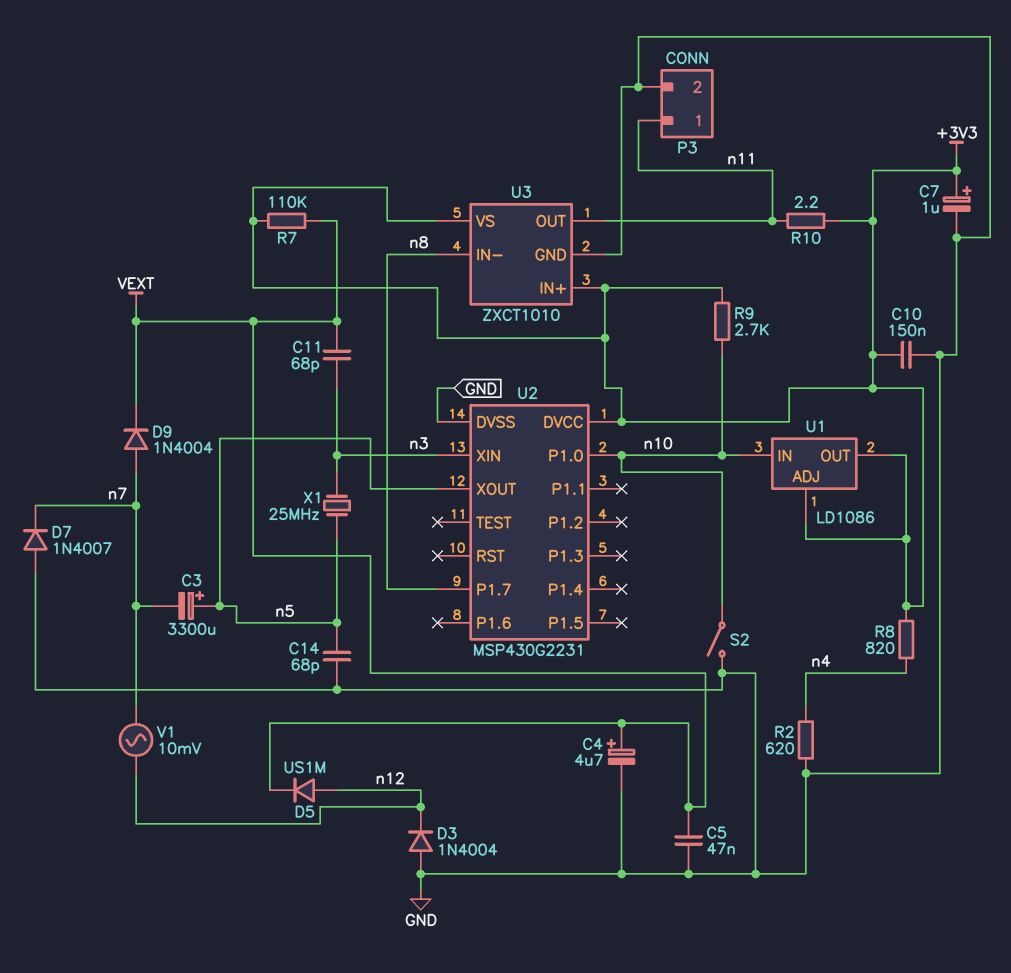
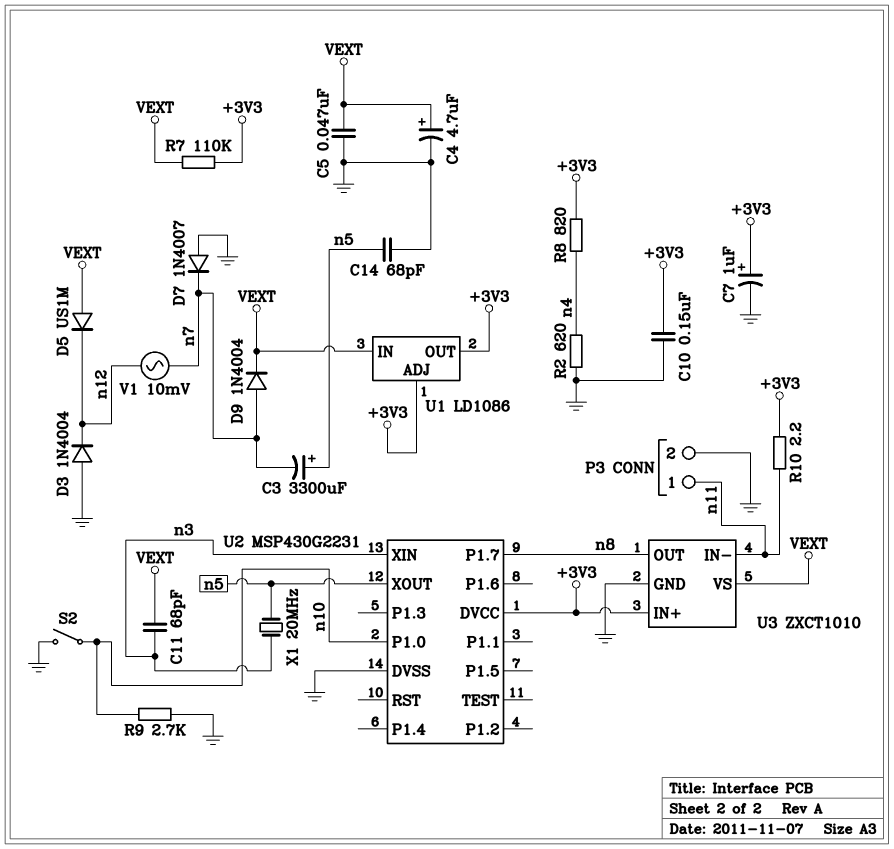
D5: diode US1M (A n12, K VEXT) -> diode US1M (A VEXT, K n12)
R9: 2.7k (+3V3, n10) -> 2.7k (GND, n10)
U1 pin IN: n10 -> VEXT
U3 pin IN-: n8 -> n11
U3 pin OUT: n11 -> n8
U3 pin VS: +3V3 -> VEXT
X1: 25MHz (n3, n5) -> 20MHz (n3, n5)

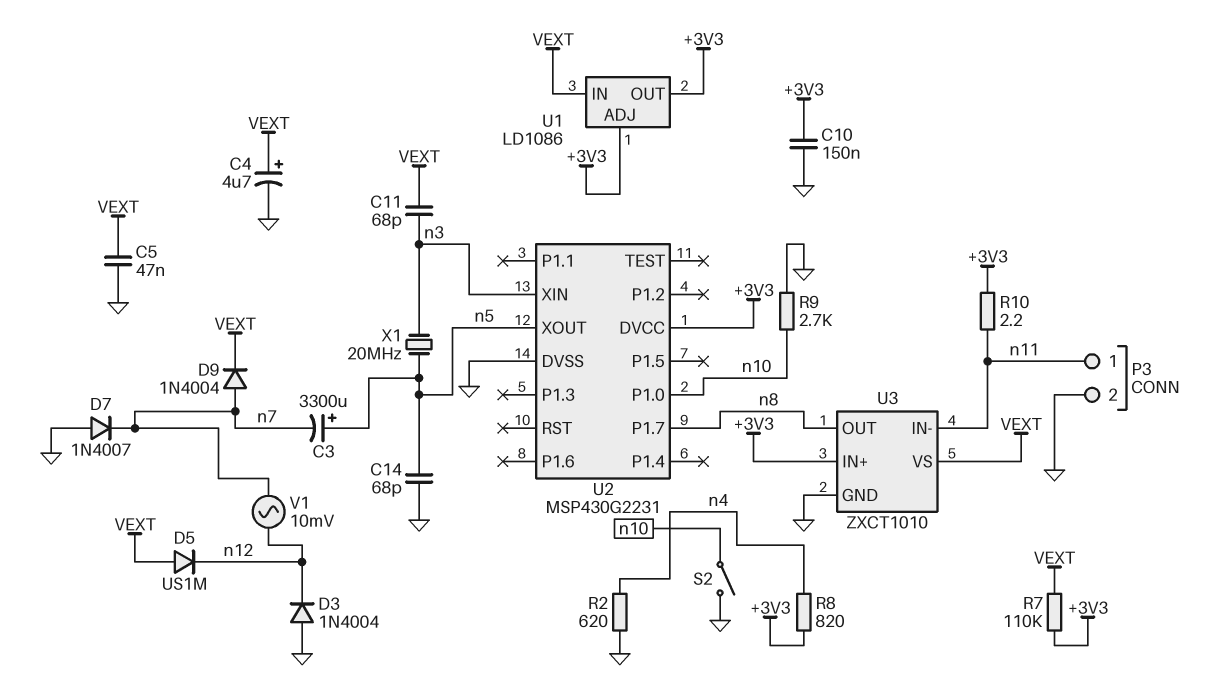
C7: 1uF (plus +3V3, minus GND) -> none

